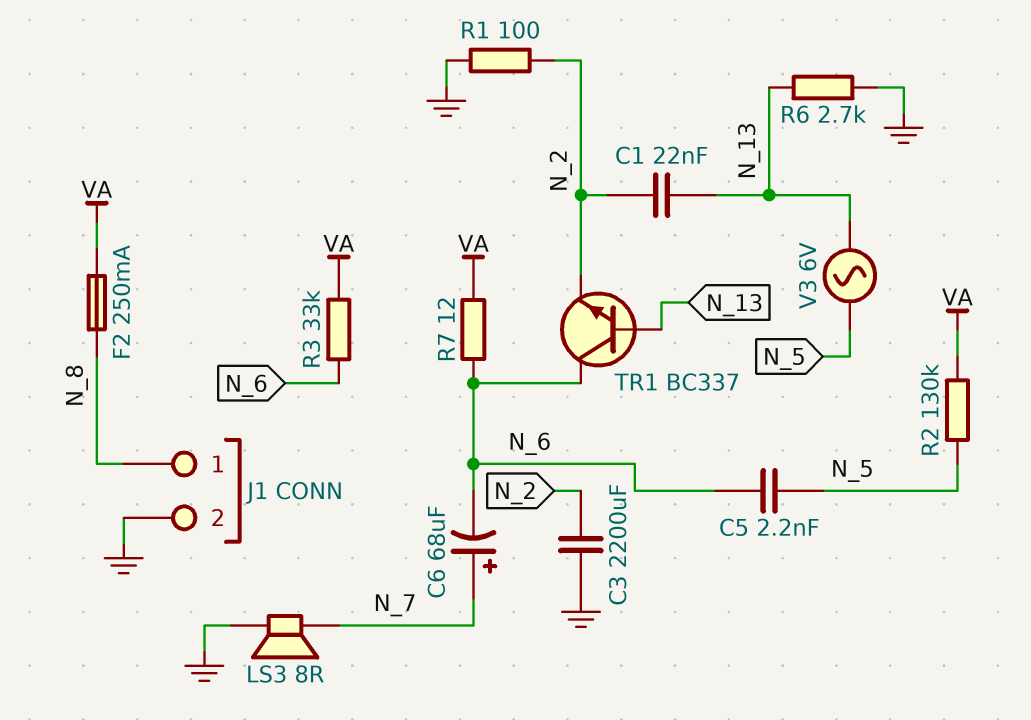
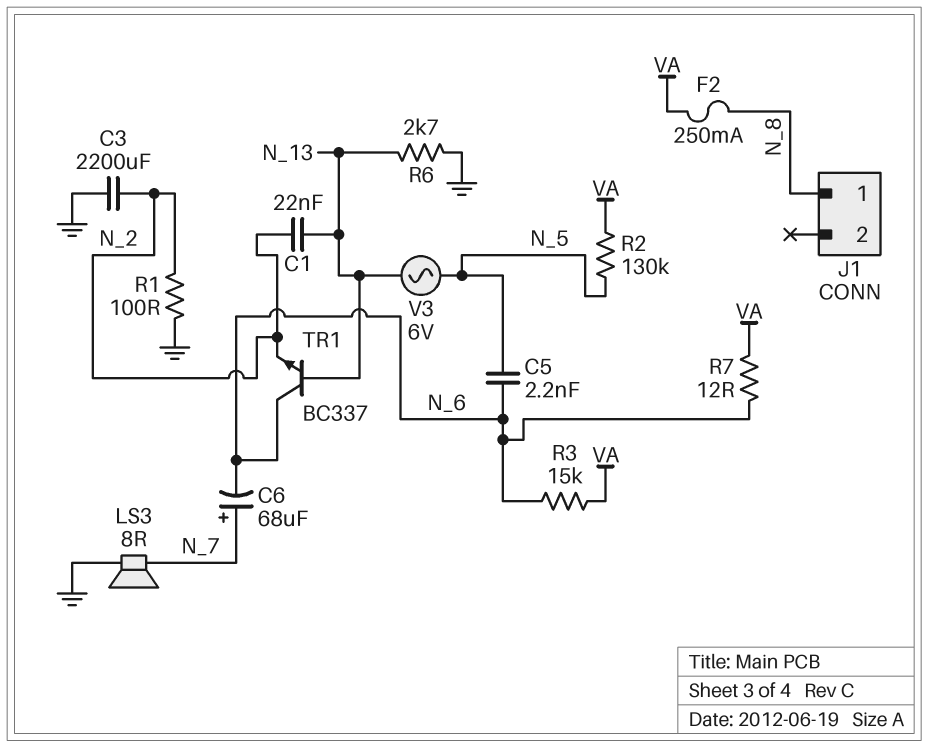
J1 pin 2: GND -> none
R3: 33k (N_6, VA) -> 15k (N_6, VA)

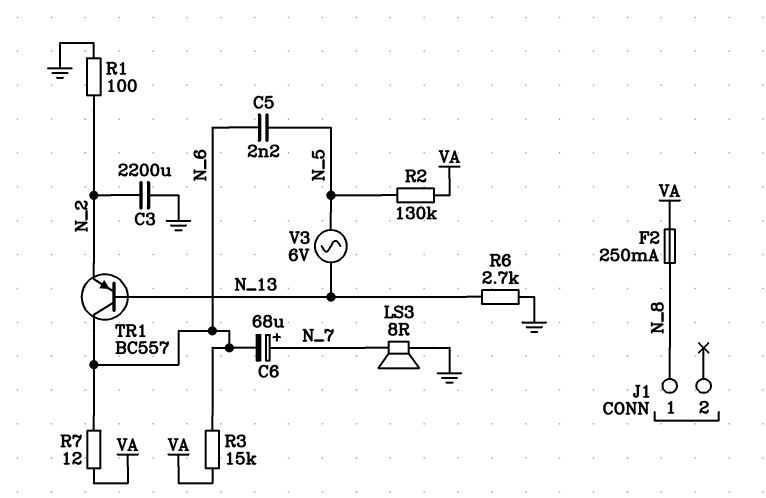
C1: 22nF (N_2, N_13) -> none
TR1: NPN BC337 (B N_13, C N_6, E N_2) -> PNP BC557 (B N_13, C N_6, E N_2)

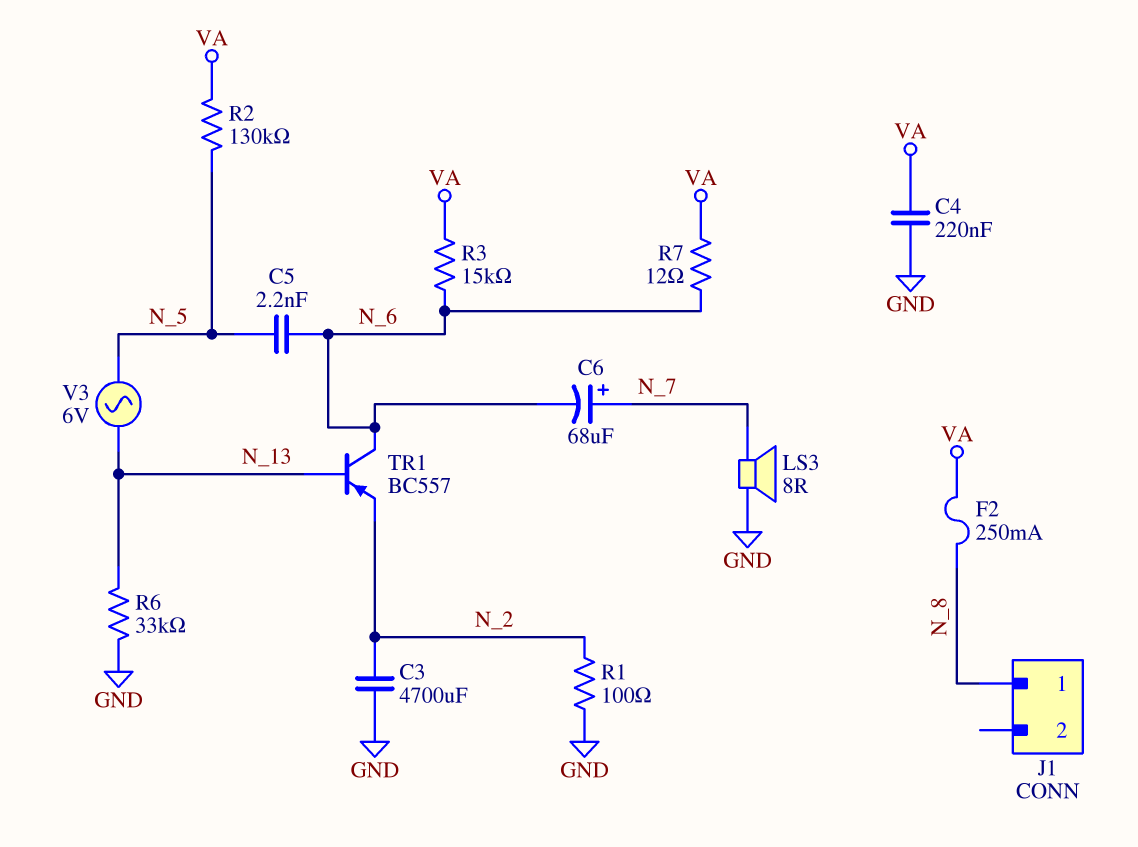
C3: 2200uF (GND, N_2) -> 4700uF (GND, N_2)
C4: none -> 220nF (GND, VA)
R6: 2.7k (GND, N_13) -> 33k (GND, N_13)

